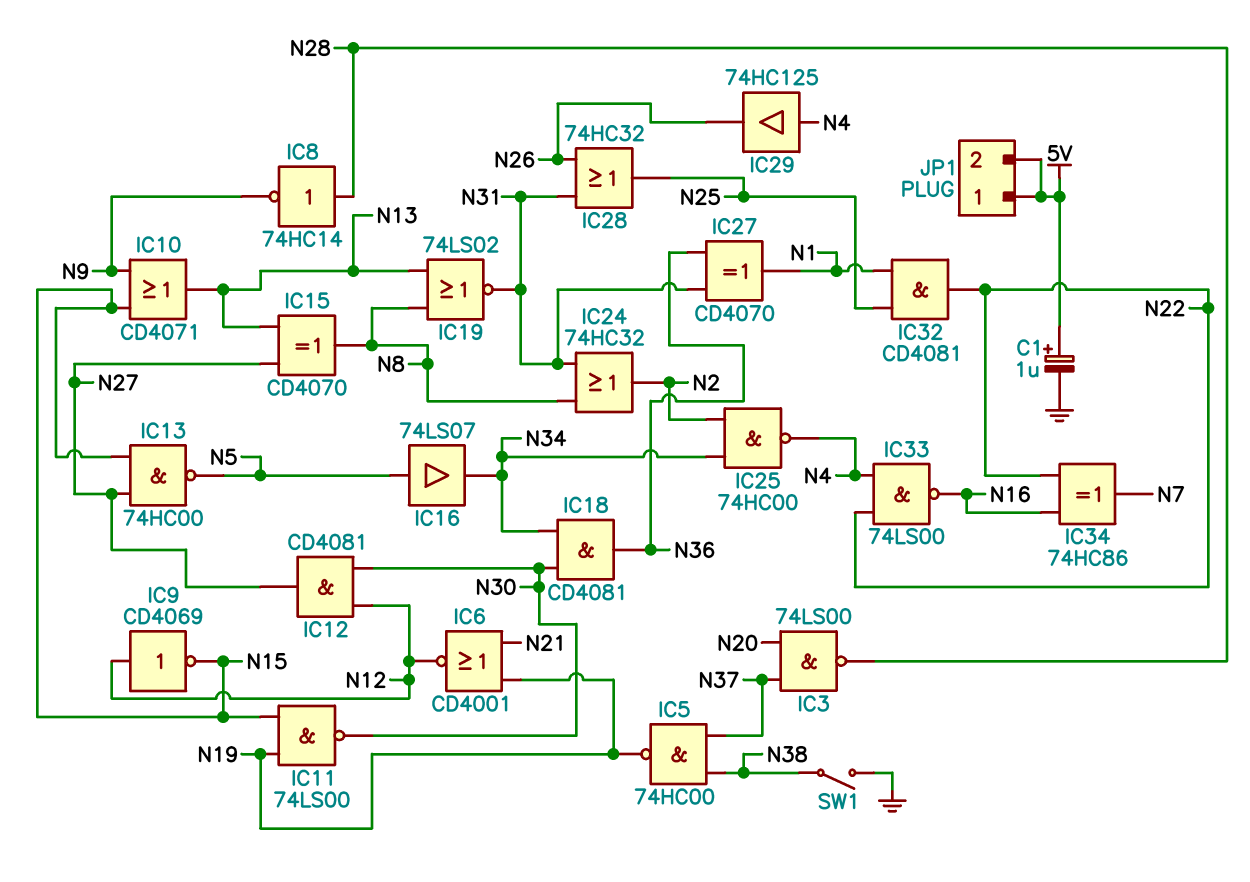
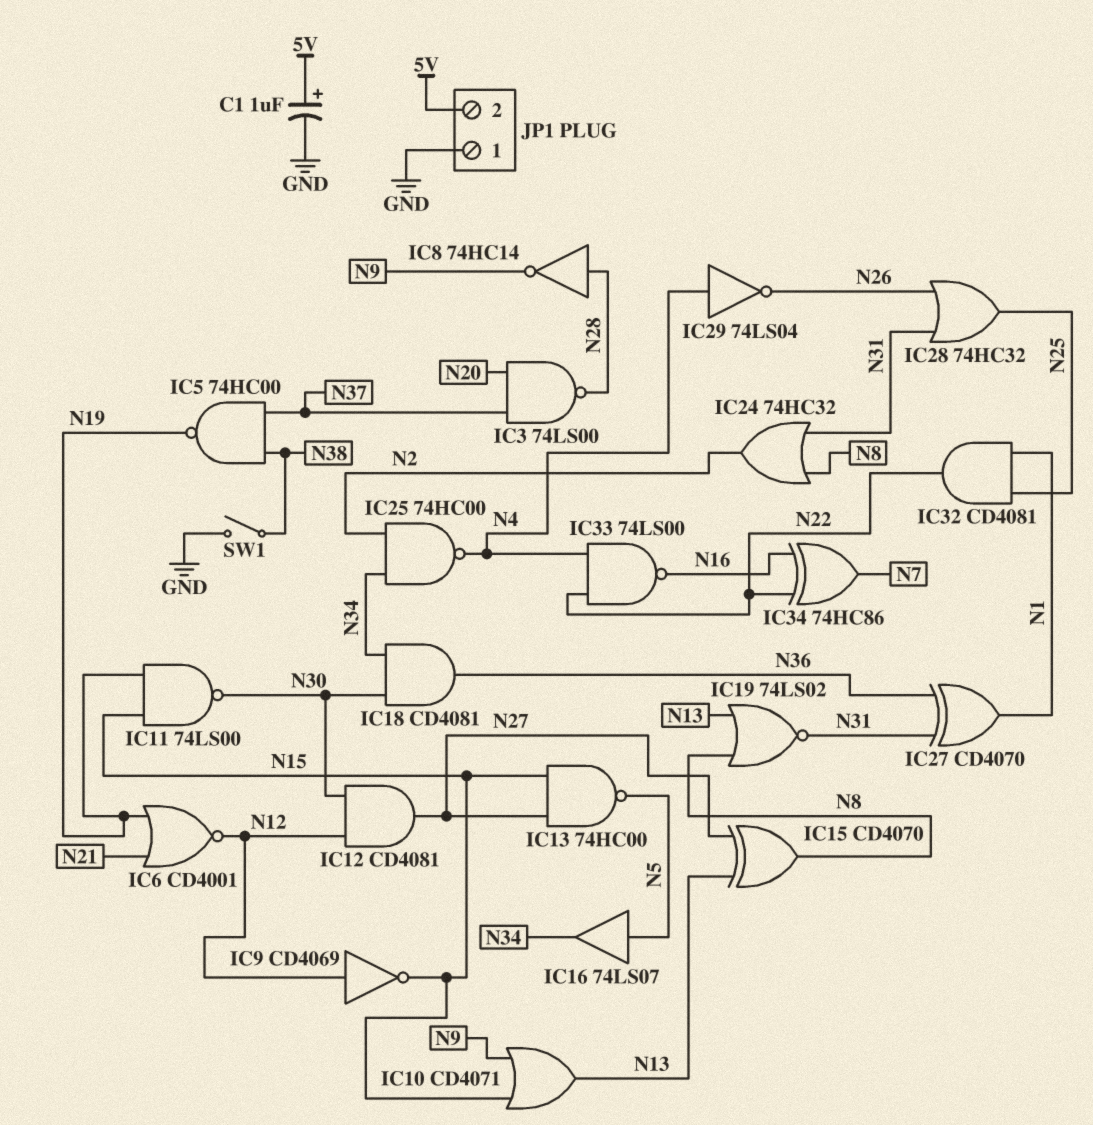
IC29: buffer 74HC125 (in N4, out N26) -> NOT 74LS04 (in N4, out N26)
JP1 pin 1: 5V -> GND

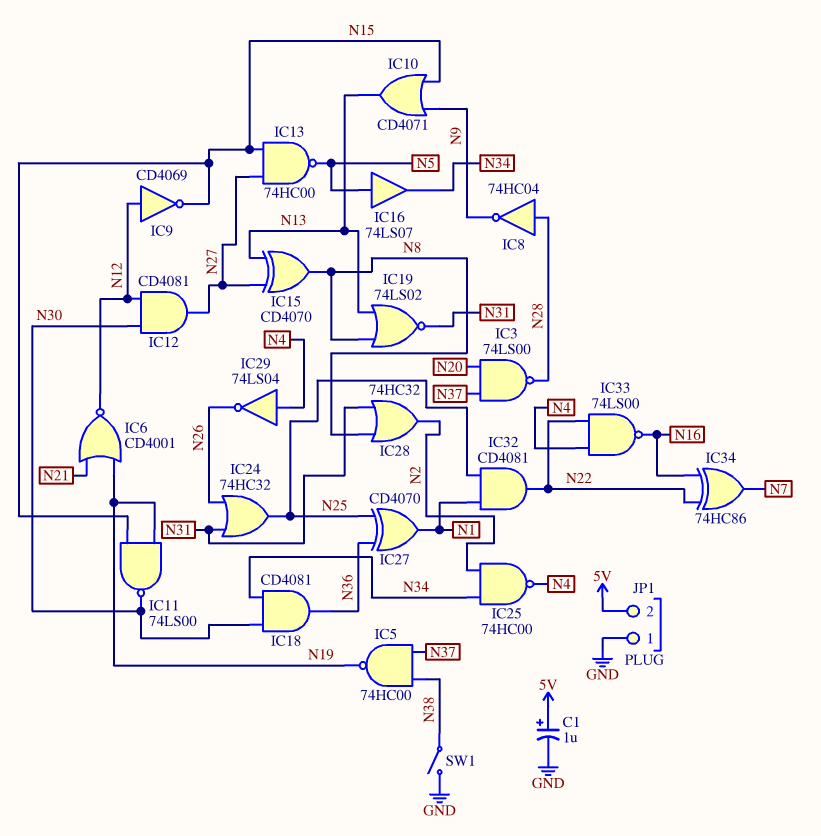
IC8: NOT 74HC14 (in N28, out N9) -> NOT 74HC04 (in N28, out N9)
IC24: OR 74HC32 (in N8, in N31, out N2) -> OR 74HC32 (in N26, in N31, out N25)
IC27: XOR CD4070 (in N31, in N36, out N1) -> XOR CD4070 (in N25, in N36, out N1)
IC28: OR 74HC32 (in N26, in N31, out N25) -> OR 74HC32 (in N8, in N31, out N2)

